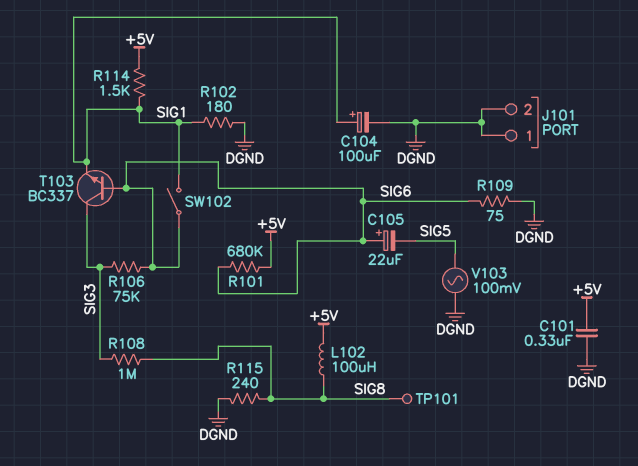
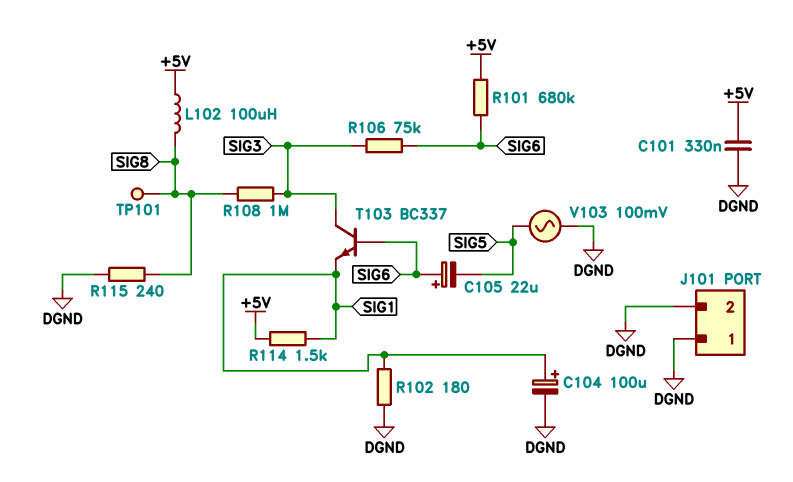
R109: 75 (DGND, SIG6) -> none
SW102: switch (SIG1, SIG6) -> none

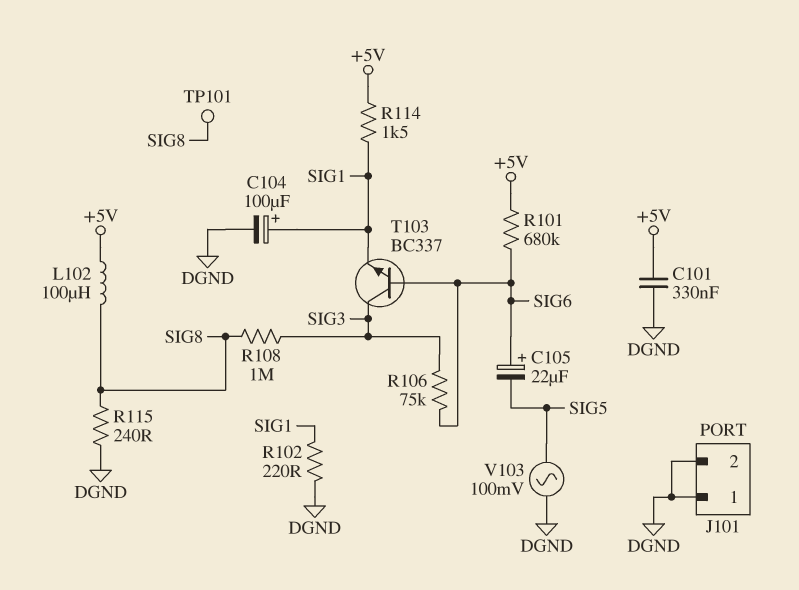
R102: 180 (DGND, SIG1) -> 220 (DGND, SIG1)

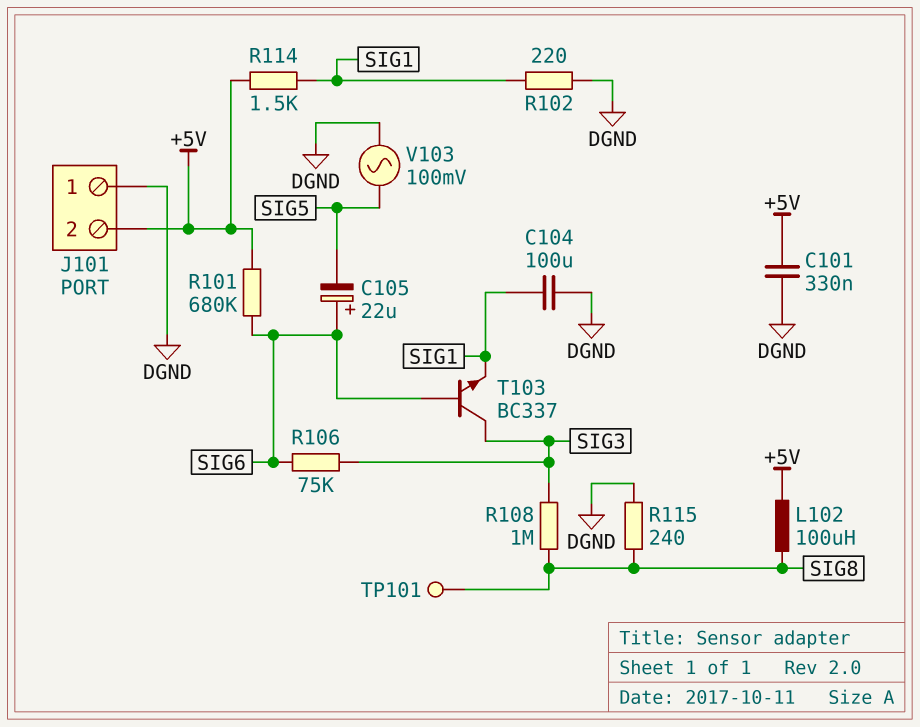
C104: 100uF (plus SIG1, minus DGND) -> 100uF (DGND, SIG1)
J101 pin 2: DGND -> +5V

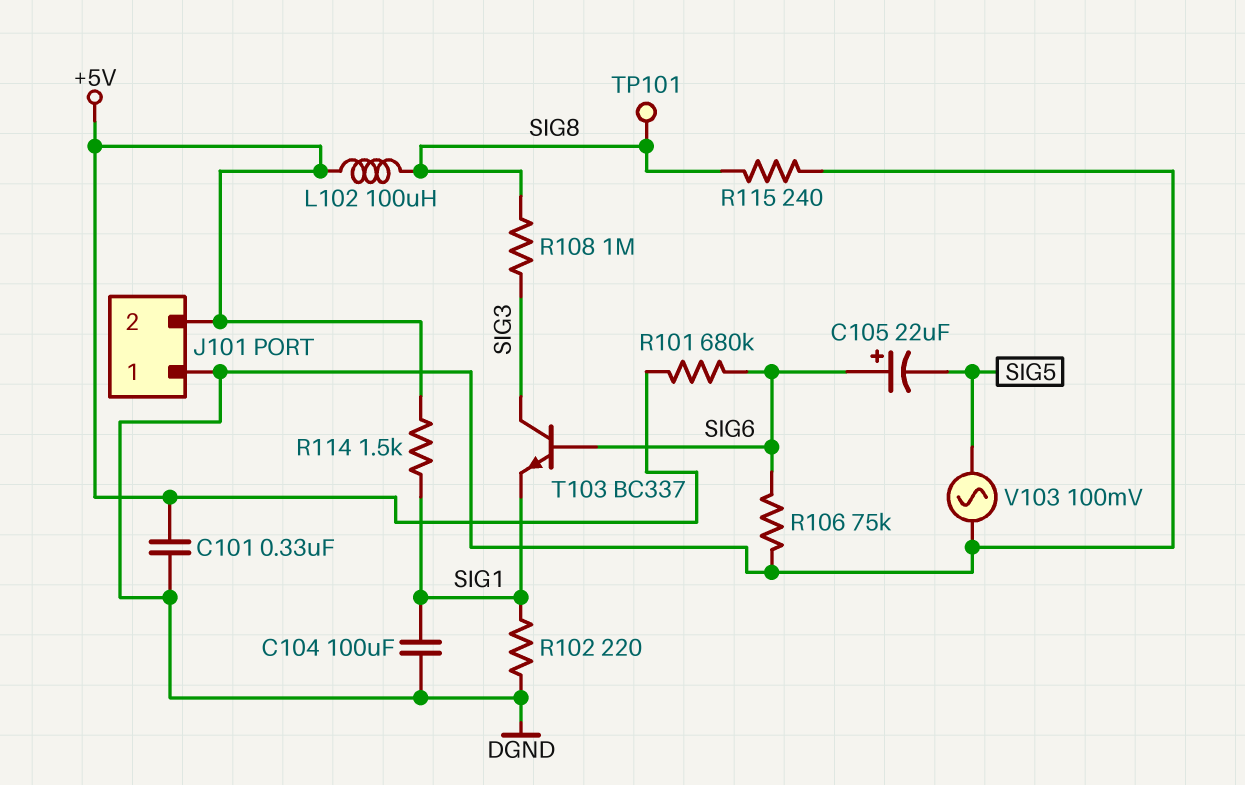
R106: 75k (SIG3, SIG6) -> 75k (DGND, SIG6)

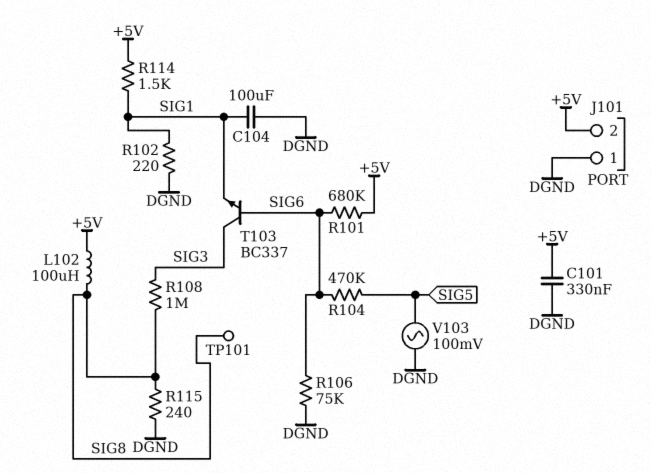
C105: 22uF (plus SIG6, minus SIG5) -> none
R104: none -> 470k (SIG5, SIG6)

